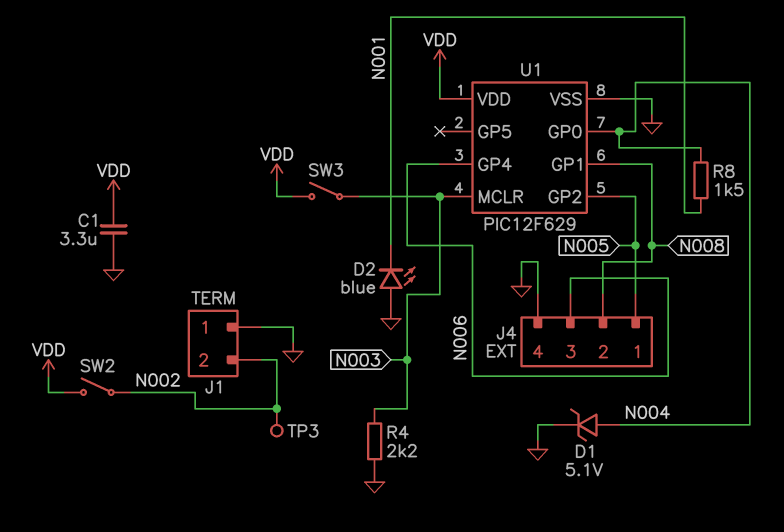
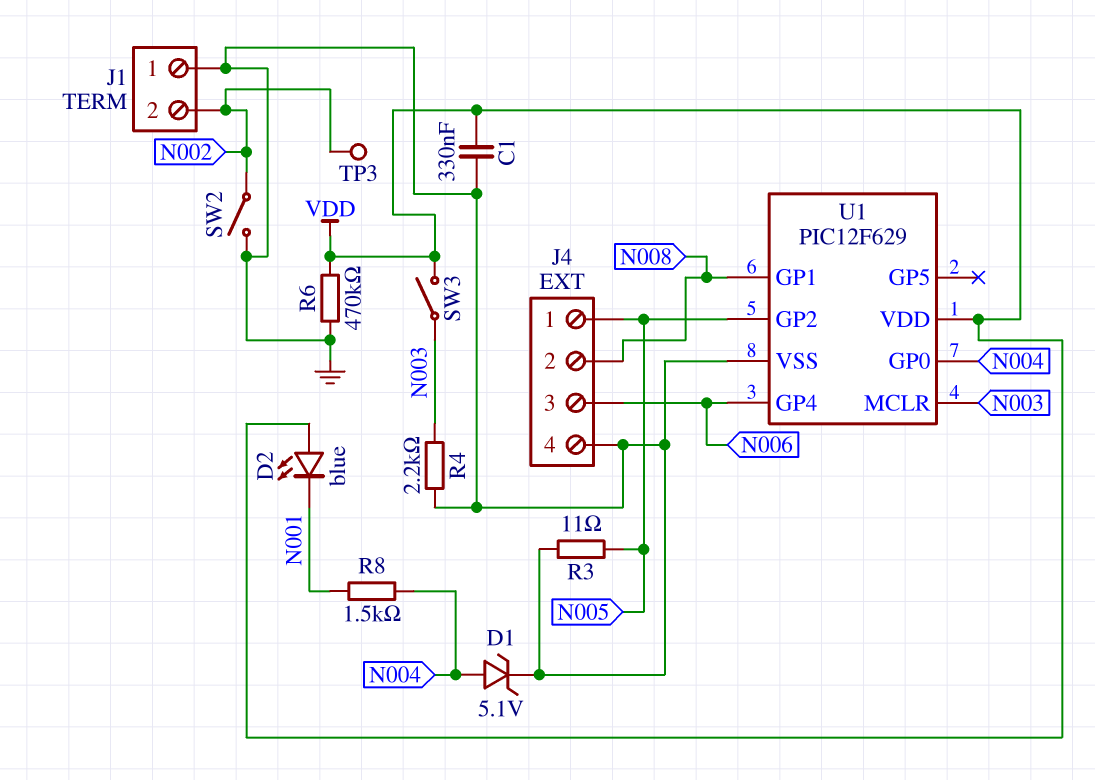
C1: 3.3uF (GND, VDD) -> 330nF (GND, VDD)
D2: LED blue (A GND, K N001) -> LED blue (A VDD, K N001)
R3: none -> 11 (GND, N005)
R6: none -> 470k (GND, VDD)
SW2: switch (N002, VDD) -> switch (GND, N002)

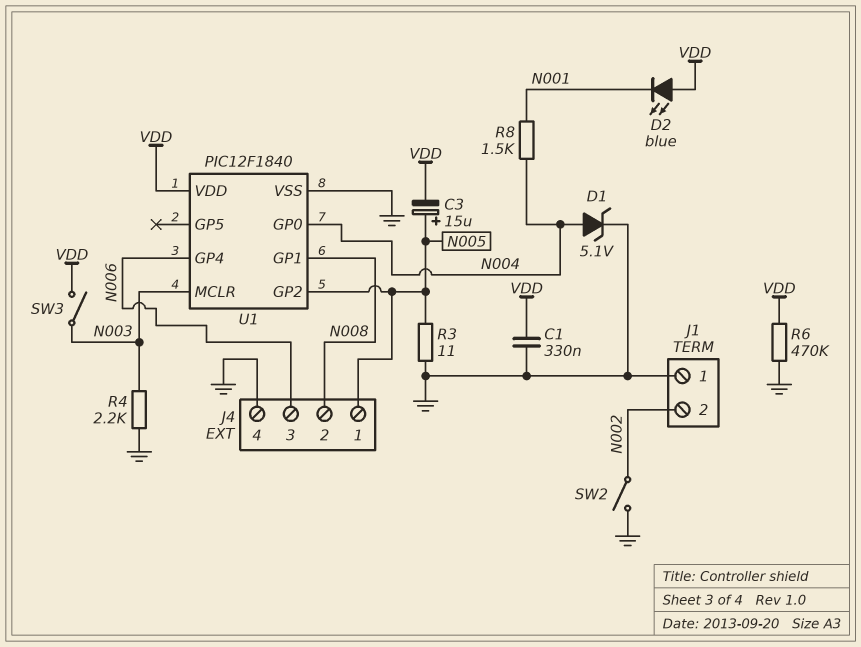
C3: none -> 15uF (plus N005, minus VDD)
TP3: test point (N002) -> none
U1: PIC12F629 -> PIC12F1840

